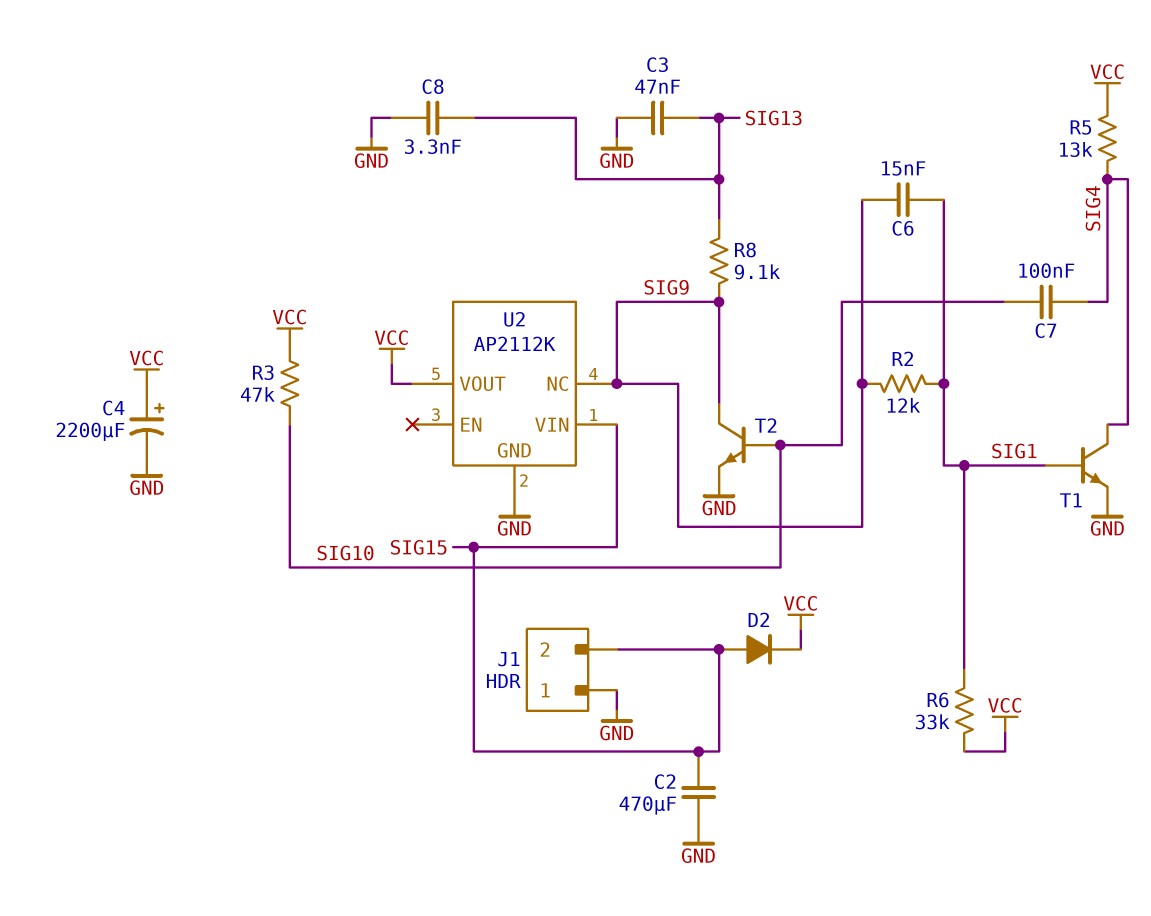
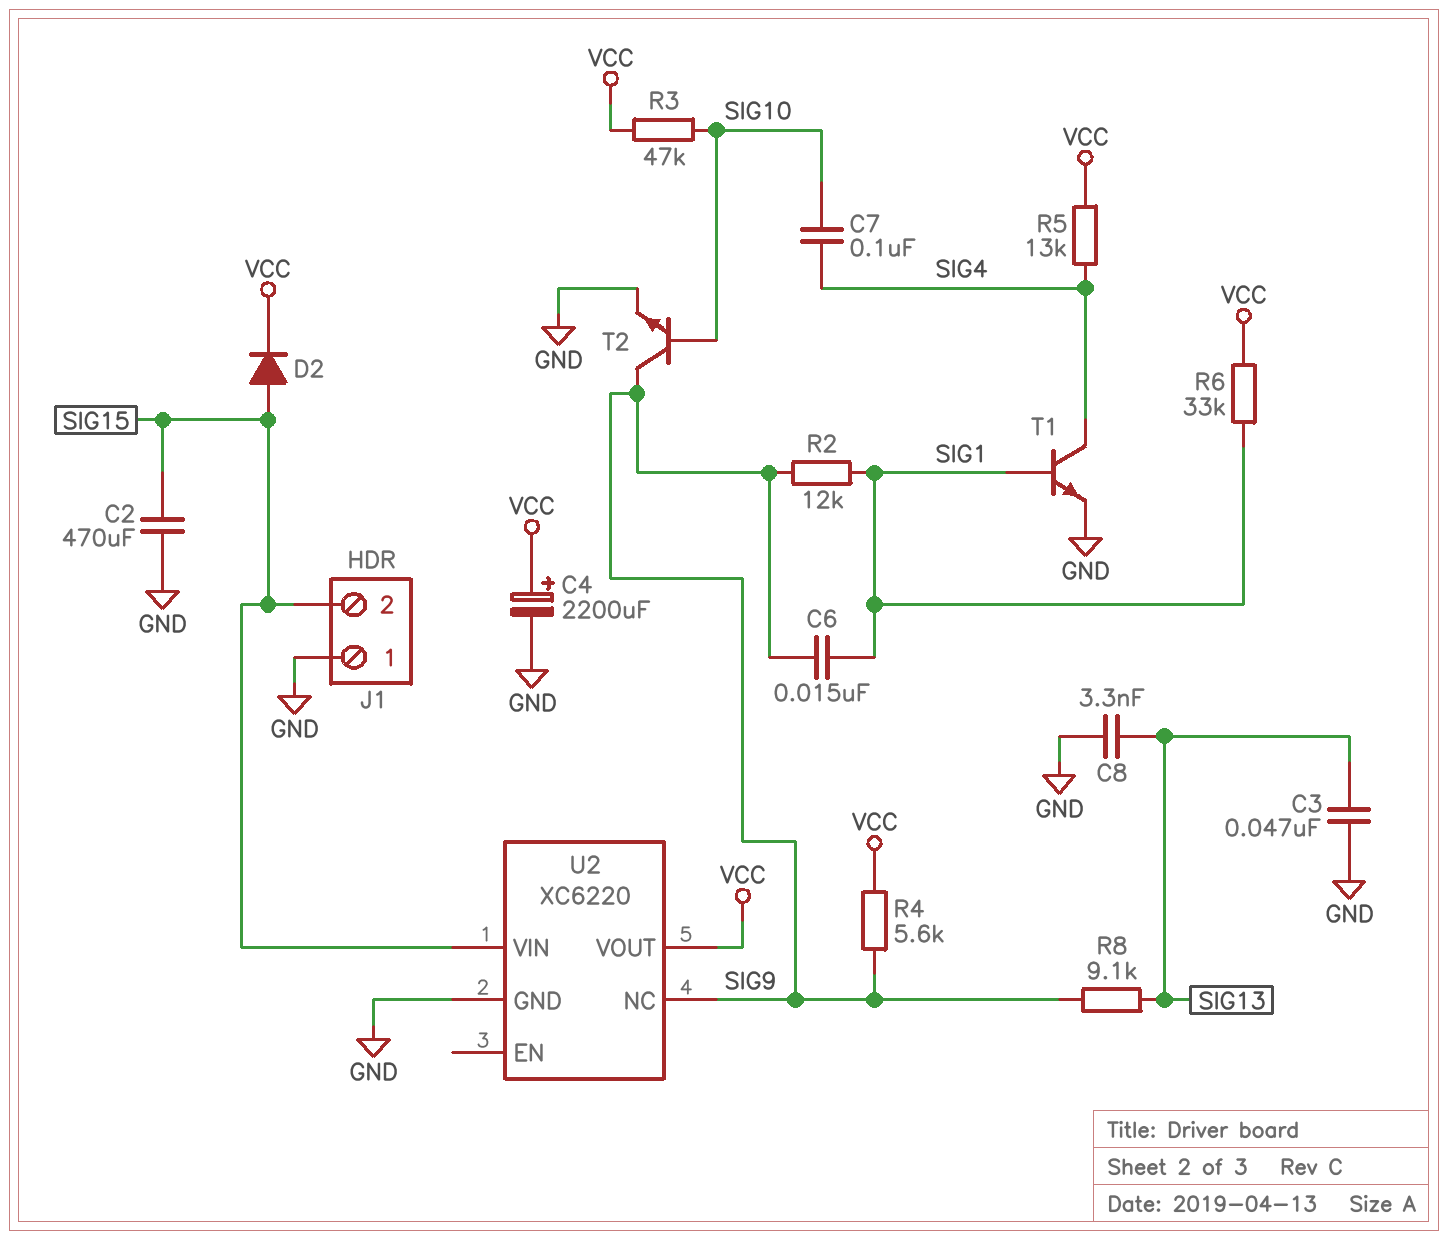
R4: none -> 5.6k (SIG9, VCC)
U2: AP2112K -> XC6220

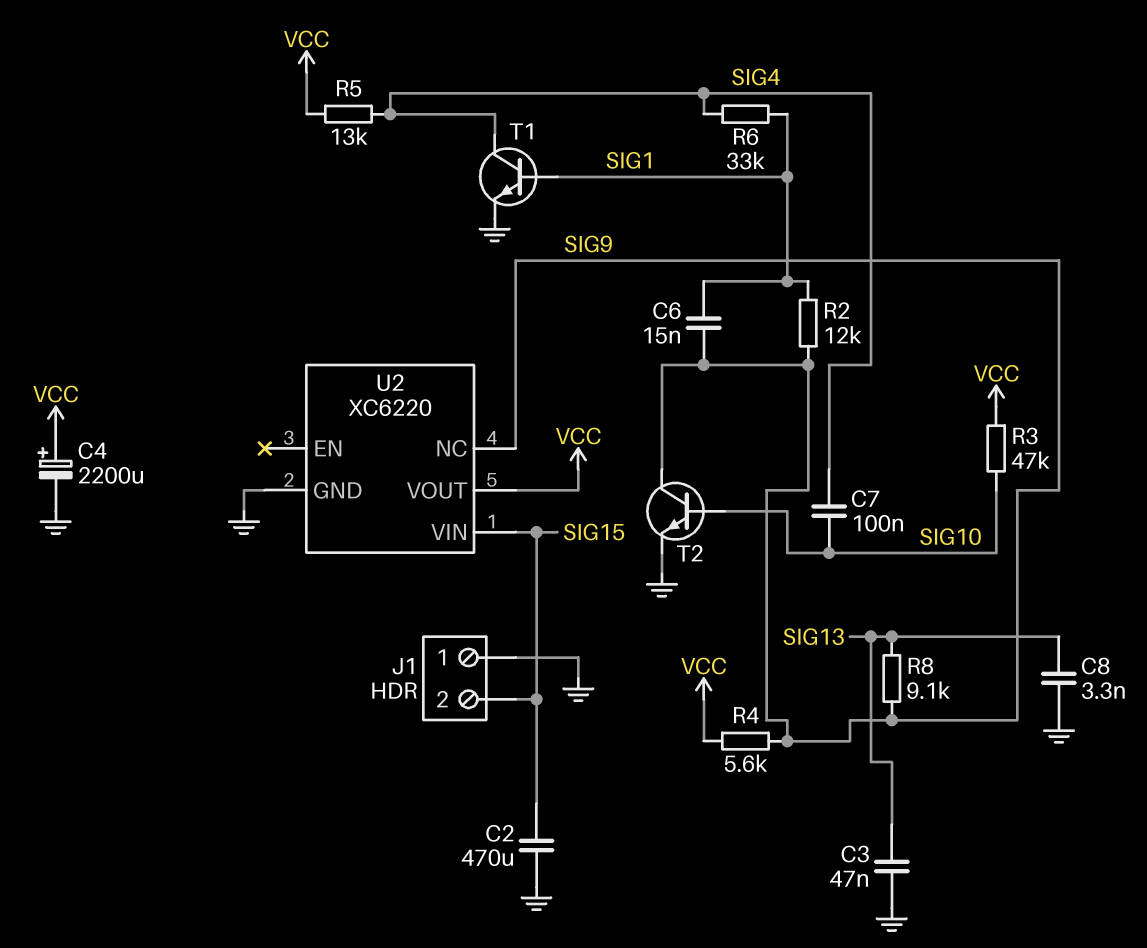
D2: diode (A SIG15, K VCC) -> none
R6: 33k (SIG1, VCC) -> 33k (SIG1, SIG4)

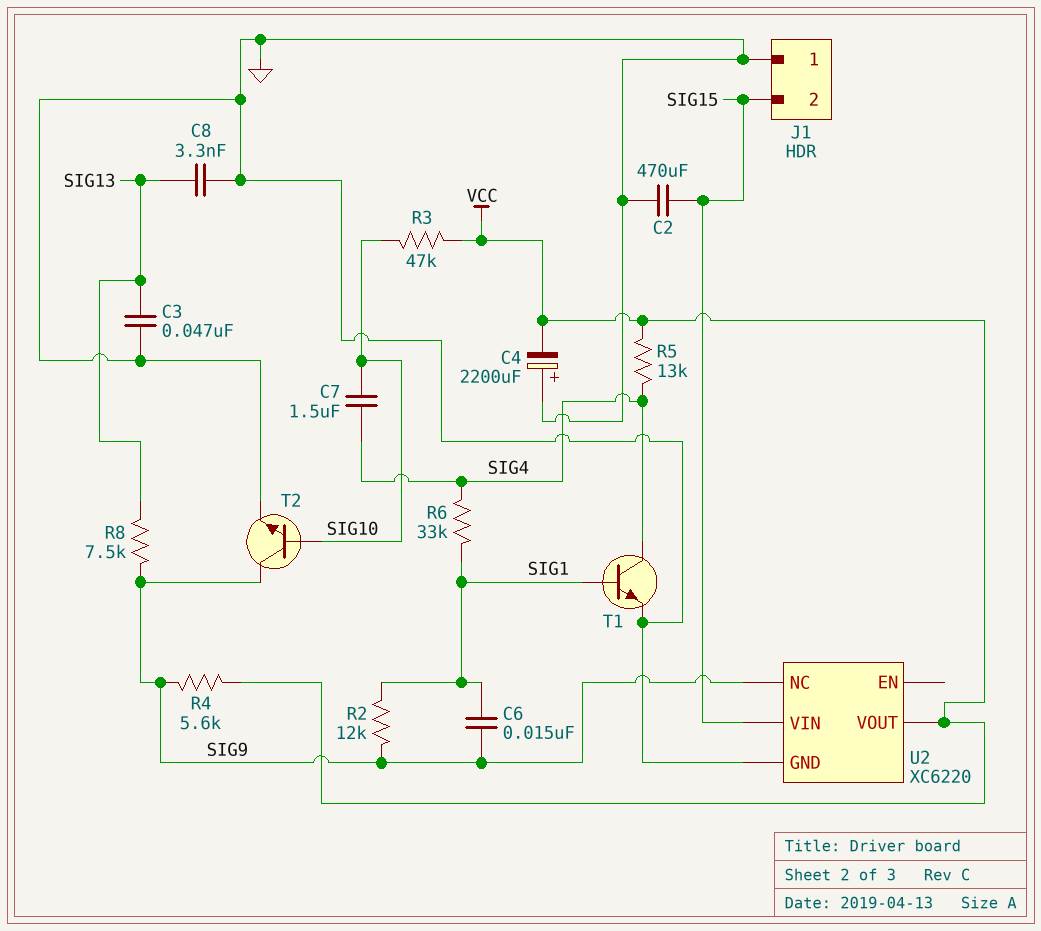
C4: 2200uF (plus VCC, minus GND) -> 2200uF (plus GND, minus VCC)
C7: 100nF (SIG4, SIG10) -> 1.5uF (SIG4, SIG10)
R8: 9.1k (SIG9, SIG13) -> 7.5k (SIG9, SIG13)

